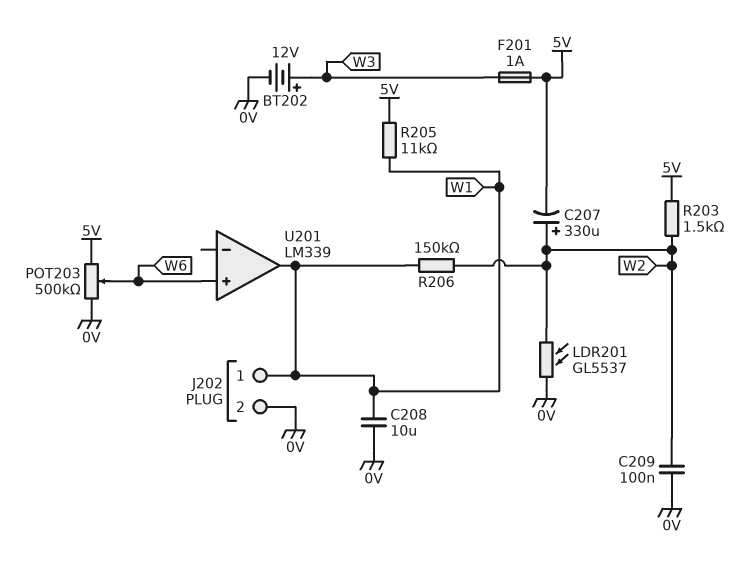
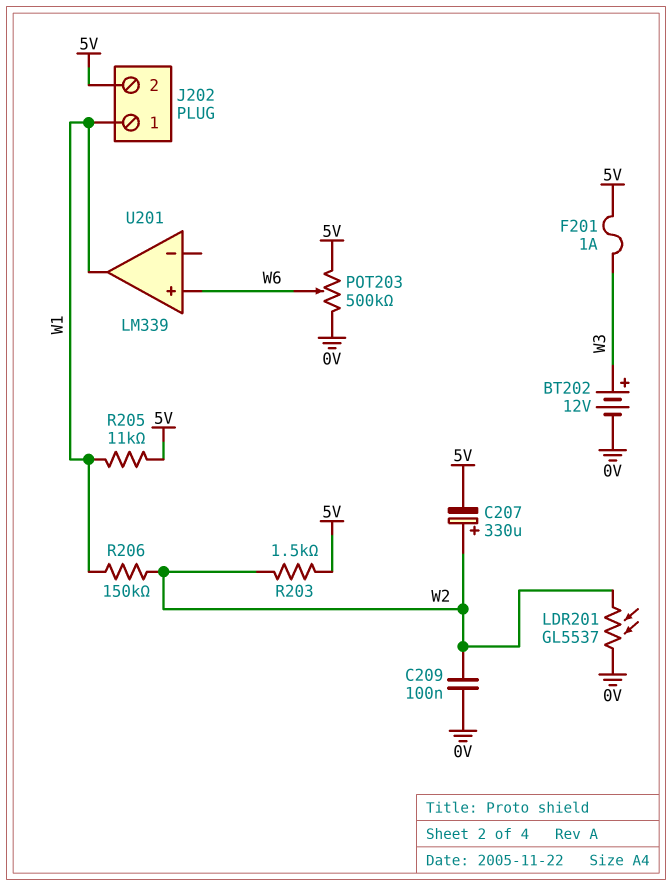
C208: 10uF (0V, W1) -> none
J202 pin 2: 0V -> 5V

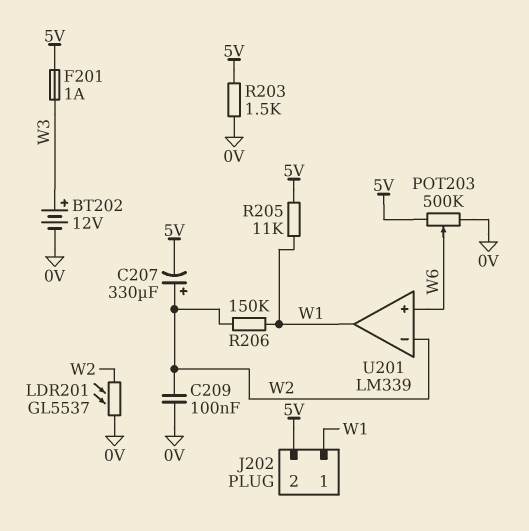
R203: 1.5k (5V, W2) -> 1.5k (0V, 5V)
U201 pin in-: none -> W2

